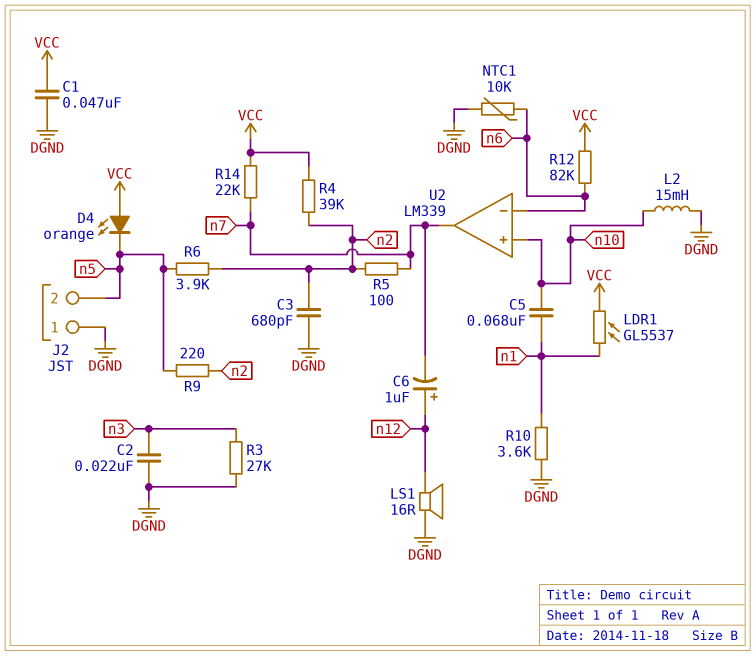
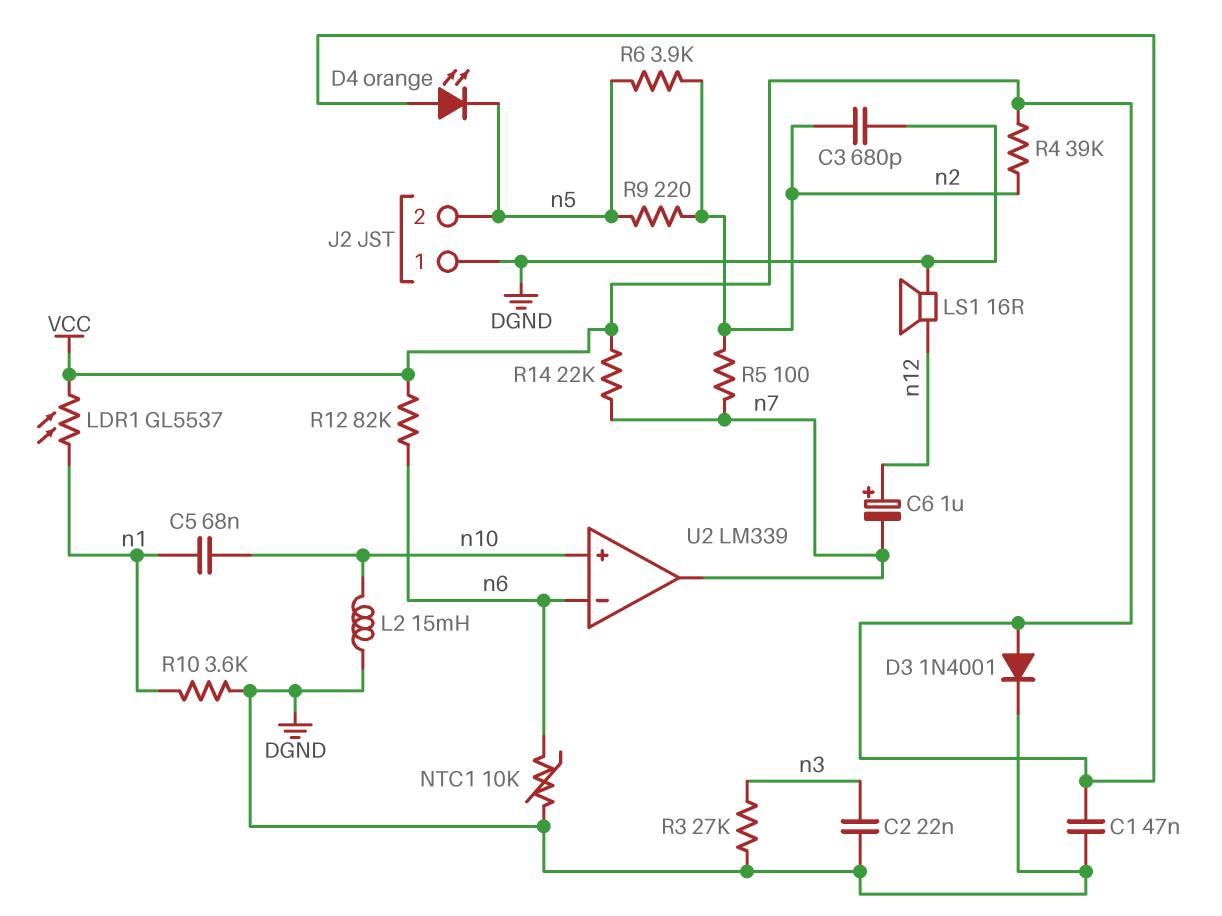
D3: none -> diode 1N4001 (A VCC, K DGND)

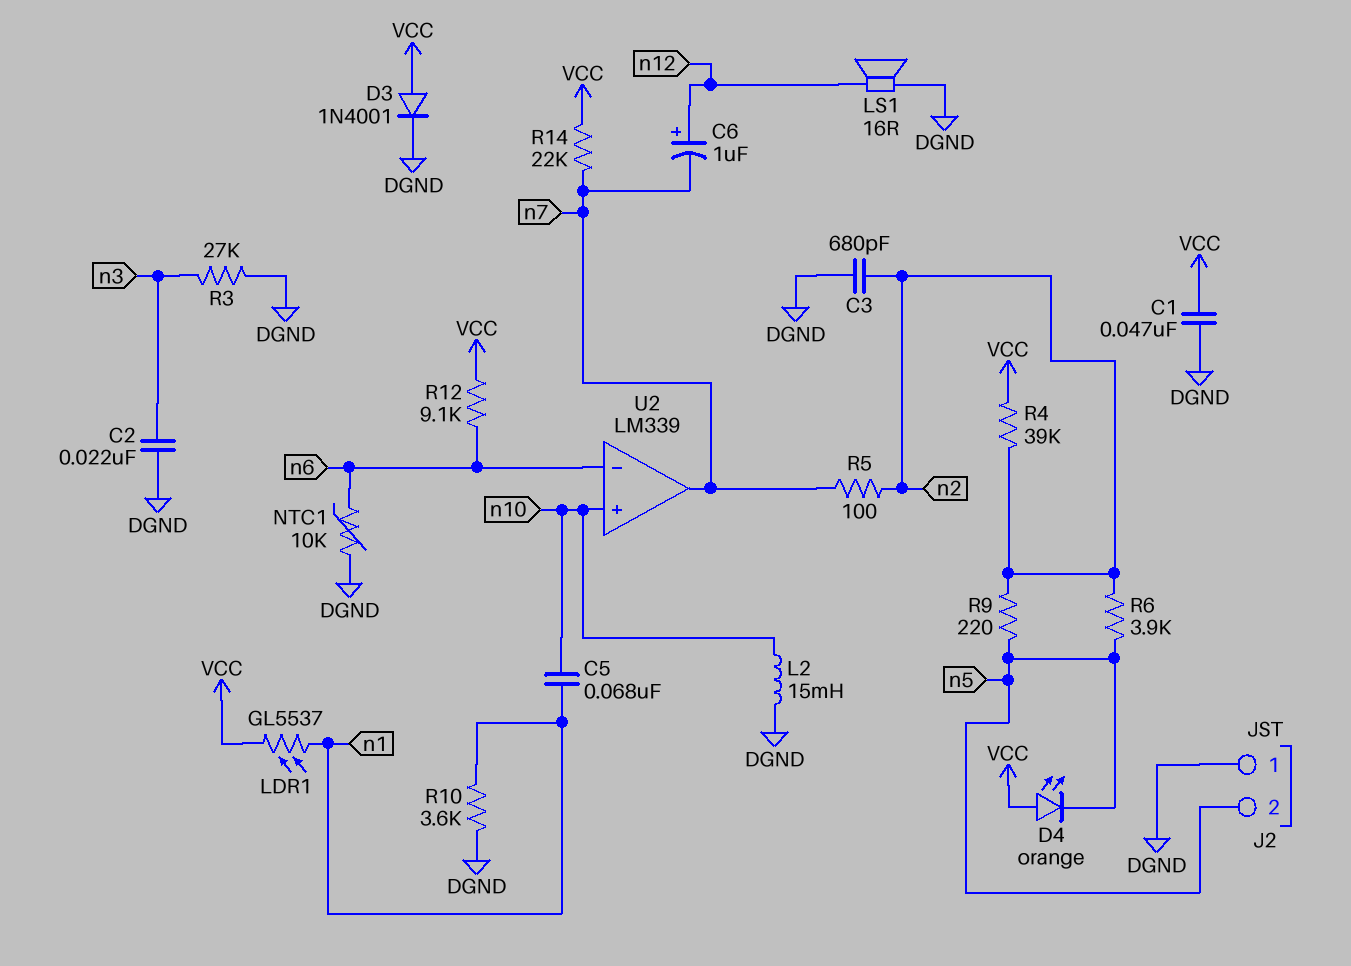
R12: 82k (VCC, n6) -> 9.1k (VCC, n6)

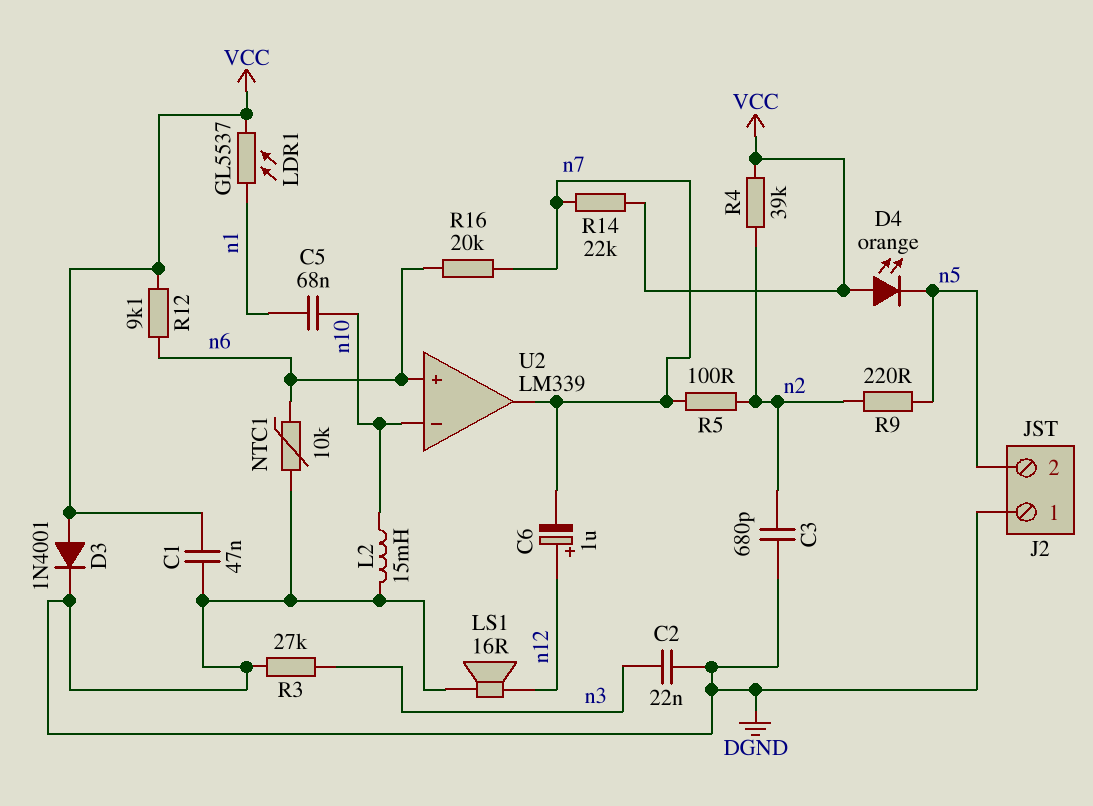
R6: 3.9k (n2, n5) -> none
R10: 3.6k (DGND, n1) -> none
R16: none -> 20k (n6, n7)
U2 pin in+: n10 -> n6
U2 pin in-: n6 -> n10

